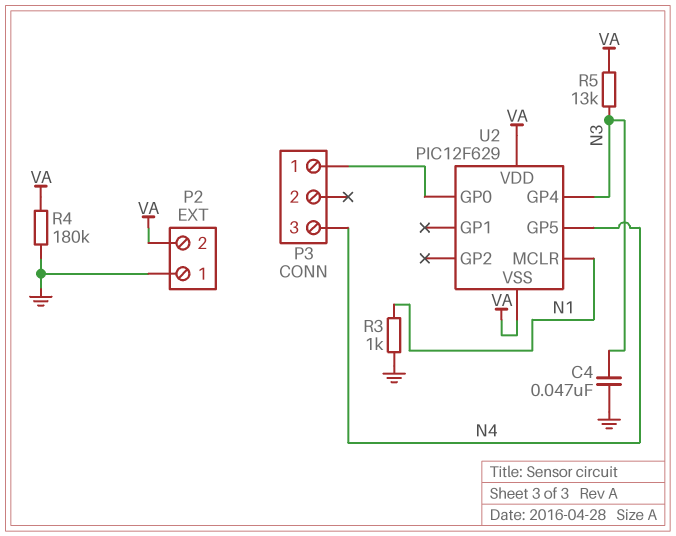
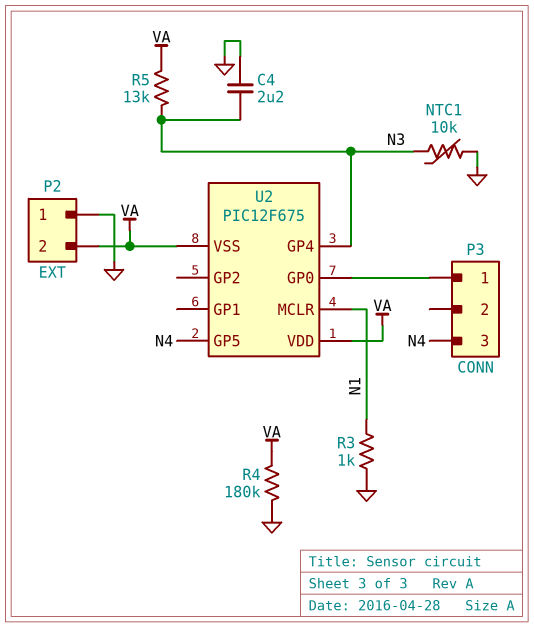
C4: 47nF (GND, N3) -> 2.2uF (GND, N3)
NTC1: none -> 10k (GND, N3)
U2: PIC12F629 -> PIC12F675

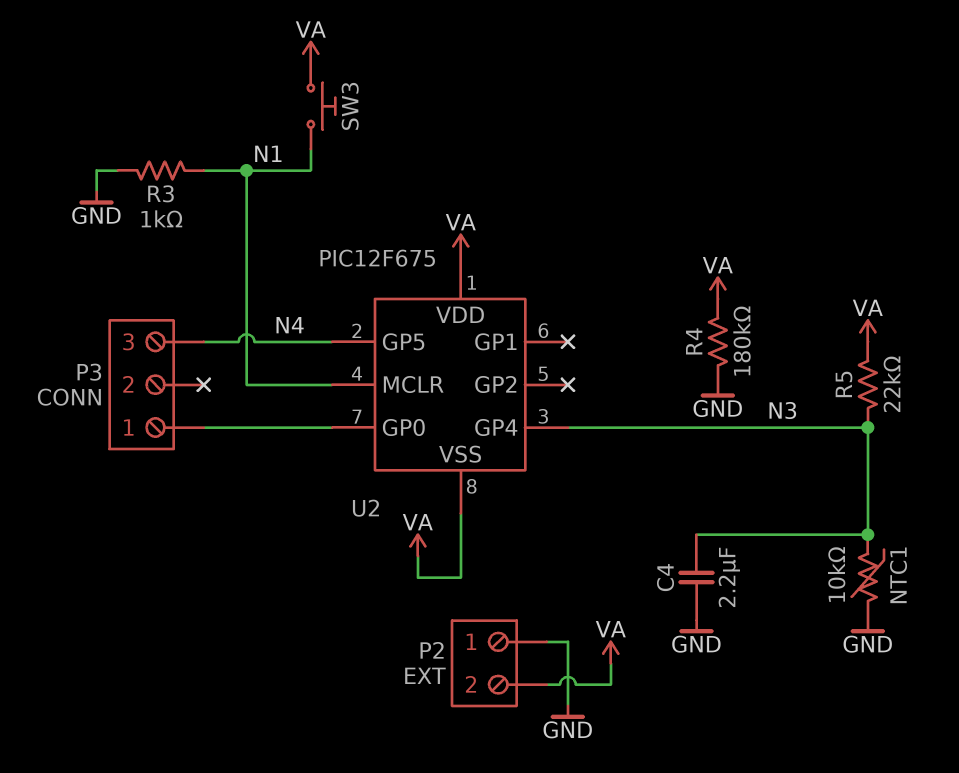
R5: 13k (N3, VA) -> 22k (N3, VA)
SW3: none -> button (N1, VA)

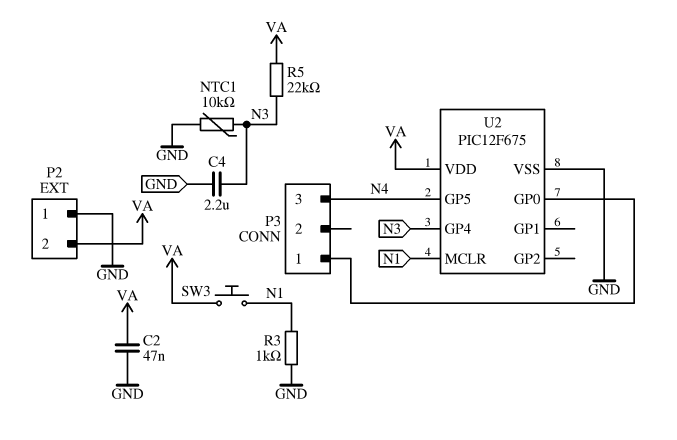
C2: none -> 47nF (GND, VA)
R4: 180k (GND, VA) -> none
U2 pin VSS: VA -> GND

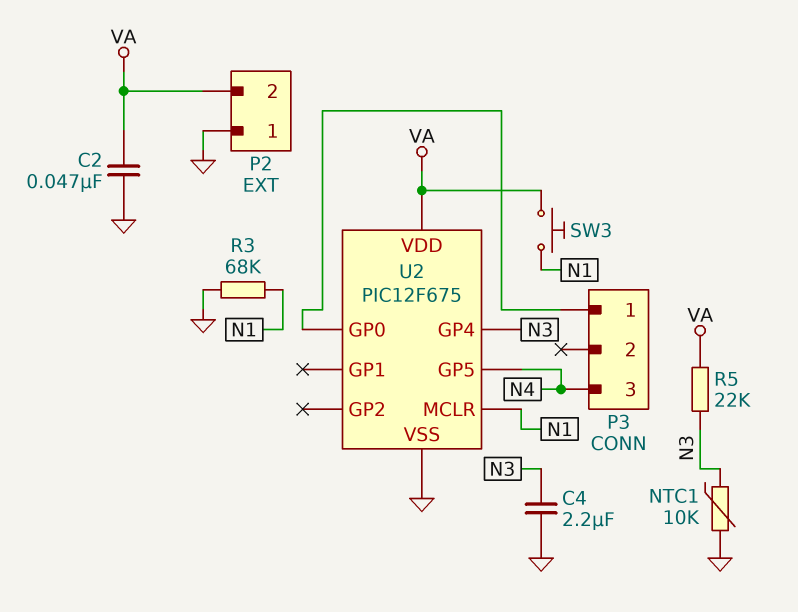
R3: 1k (GND, N1) -> 68k (GND, N1)

